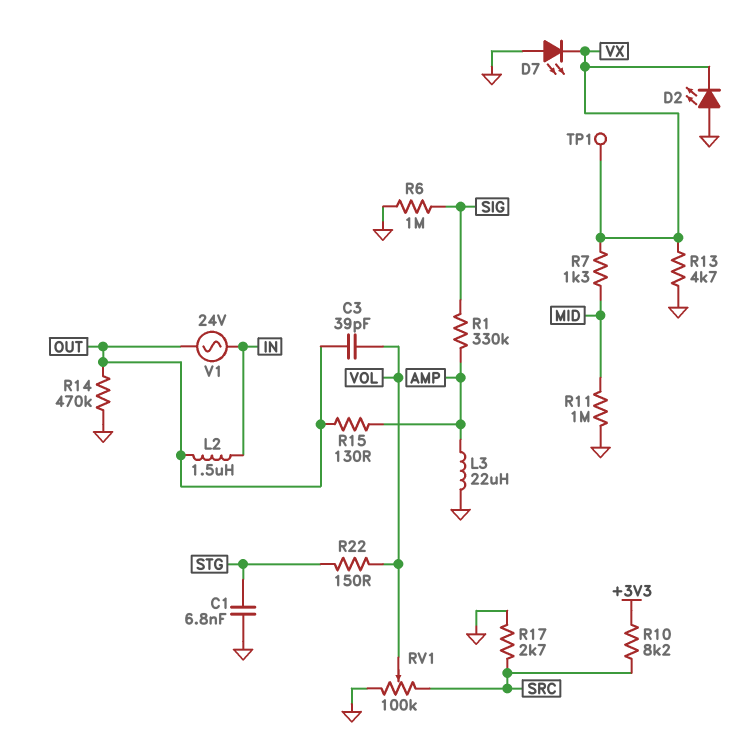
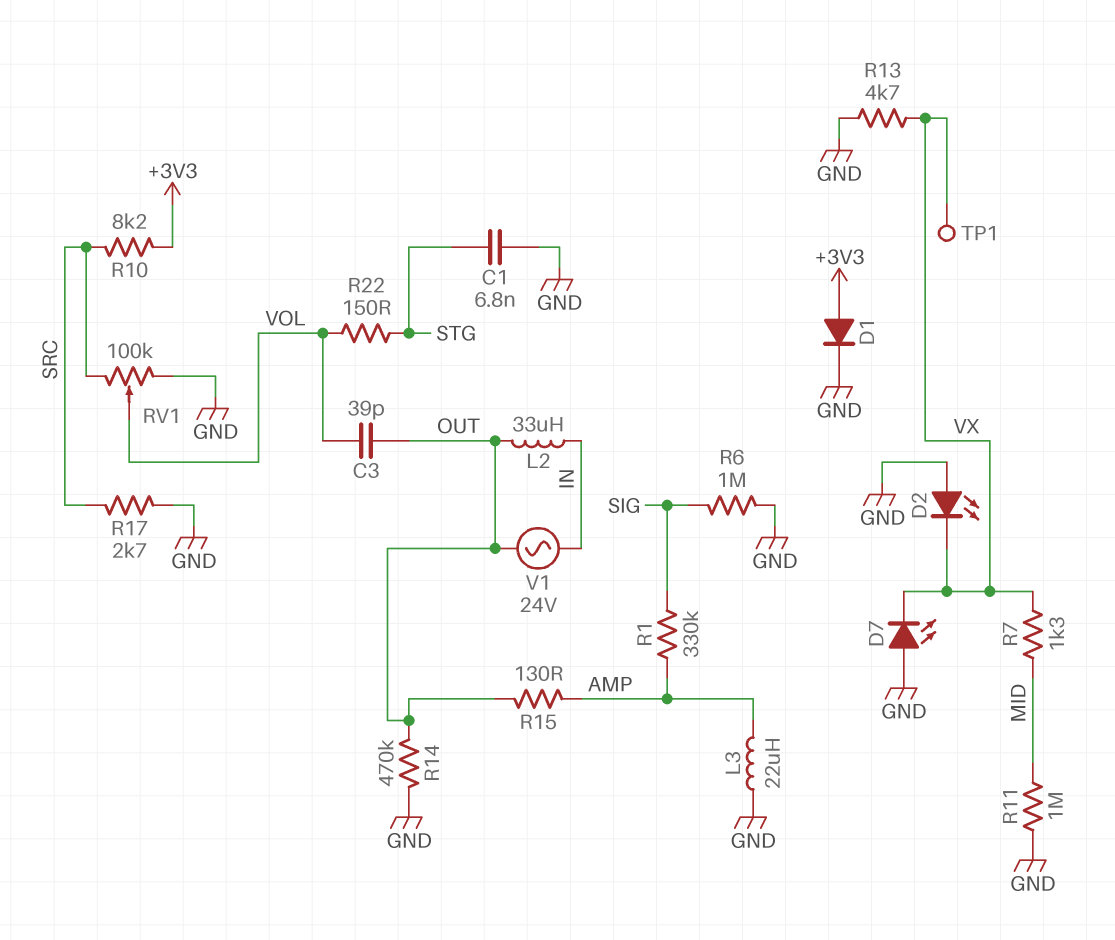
D1: none -> diode (A +3V3, K GND)
L2: 1.5uH (IN, OUT) -> 33uH (IN, OUT)

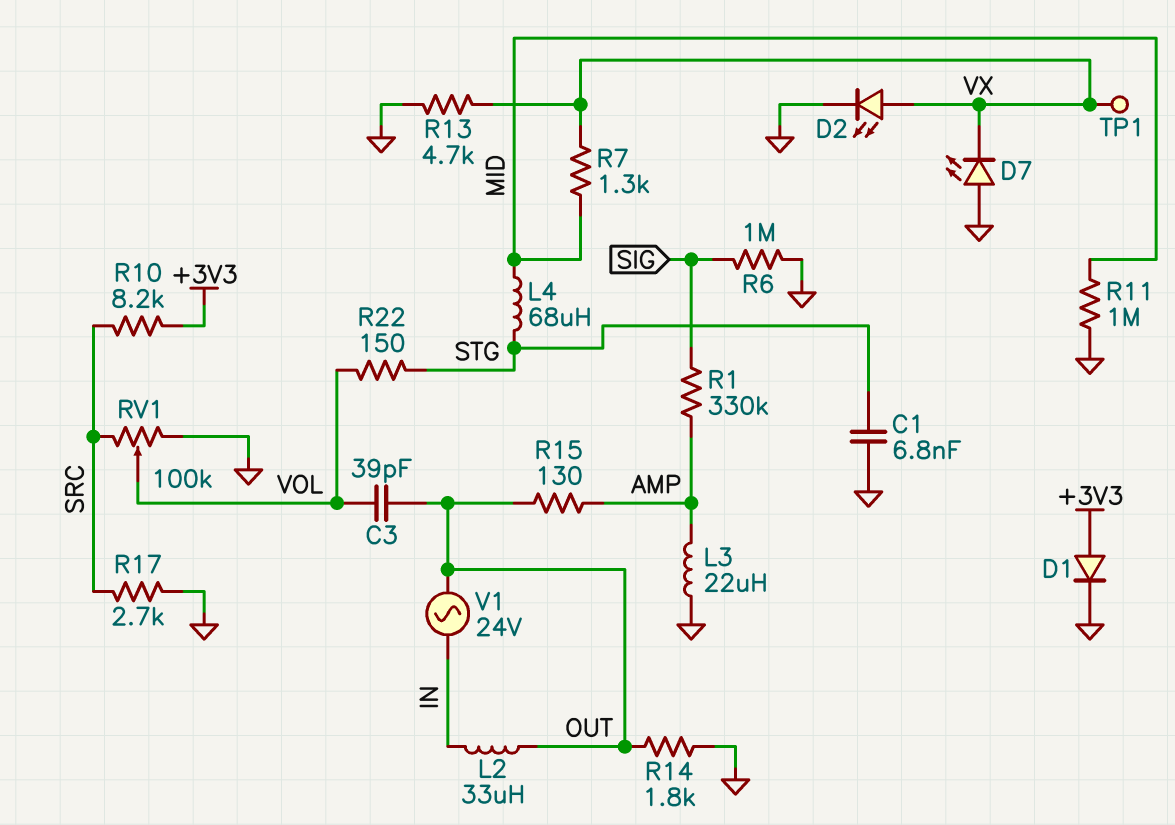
D2: LED (A GND, K VX) -> LED (A VX, K GND)
L4: none -> 68uH (MID, STG)
R14: 470k (GND, OUT) -> 1.8k (GND, OUT)

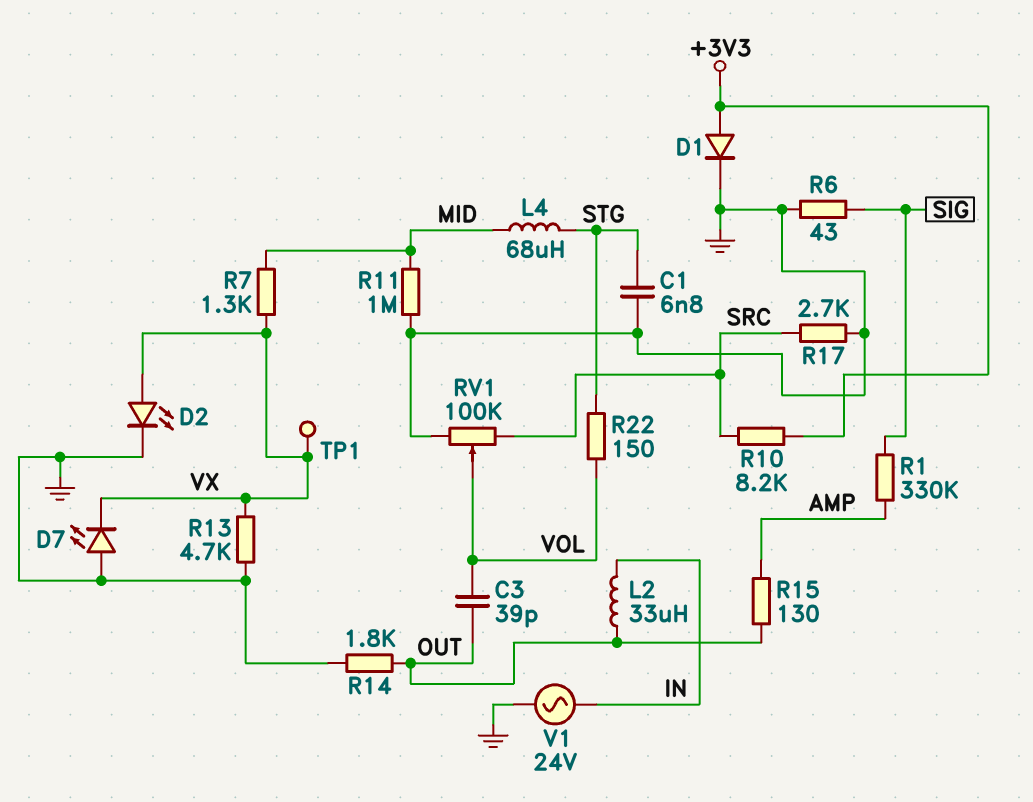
L3: 22uH (AMP, GND) -> none
R6: 1M (GND, SIG) -> 43 (GND, SIG)
V1: AC 24V (IN, OUT) -> AC 24V (GND, IN)

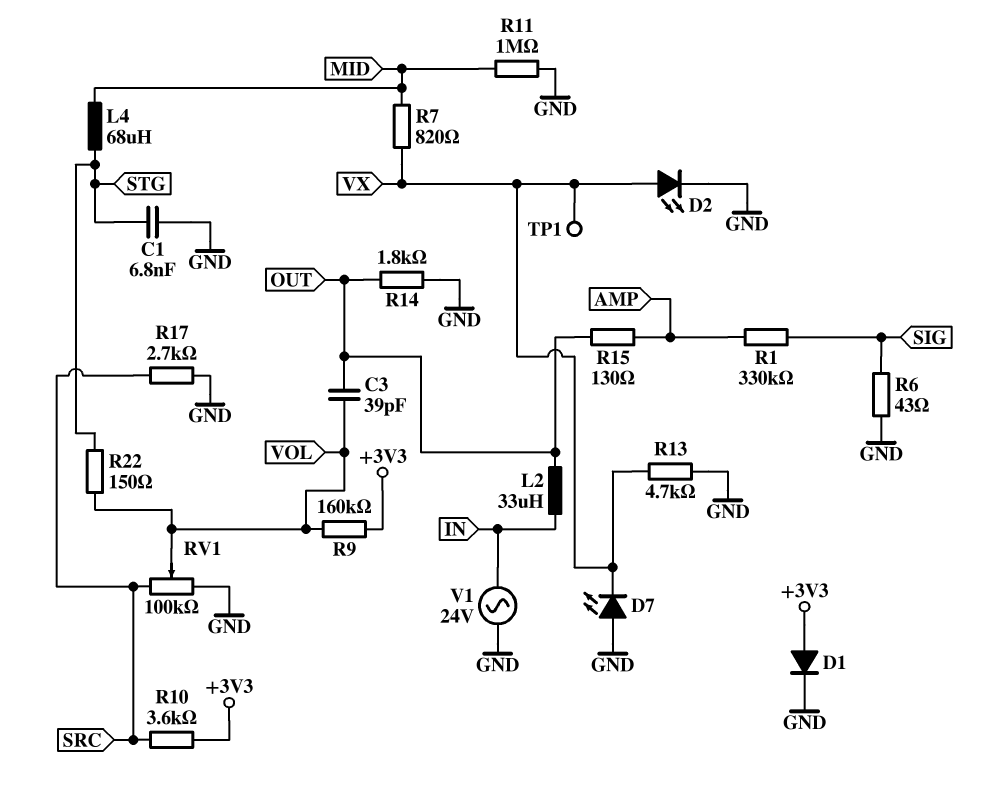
R7: 1.3k (MID, VX) -> 820 (MID, VX)
R9: none -> 160k (+3V3, VOL)
R10: 8.2k (+3V3, SRC) -> 3.6k (+3V3, SRC)

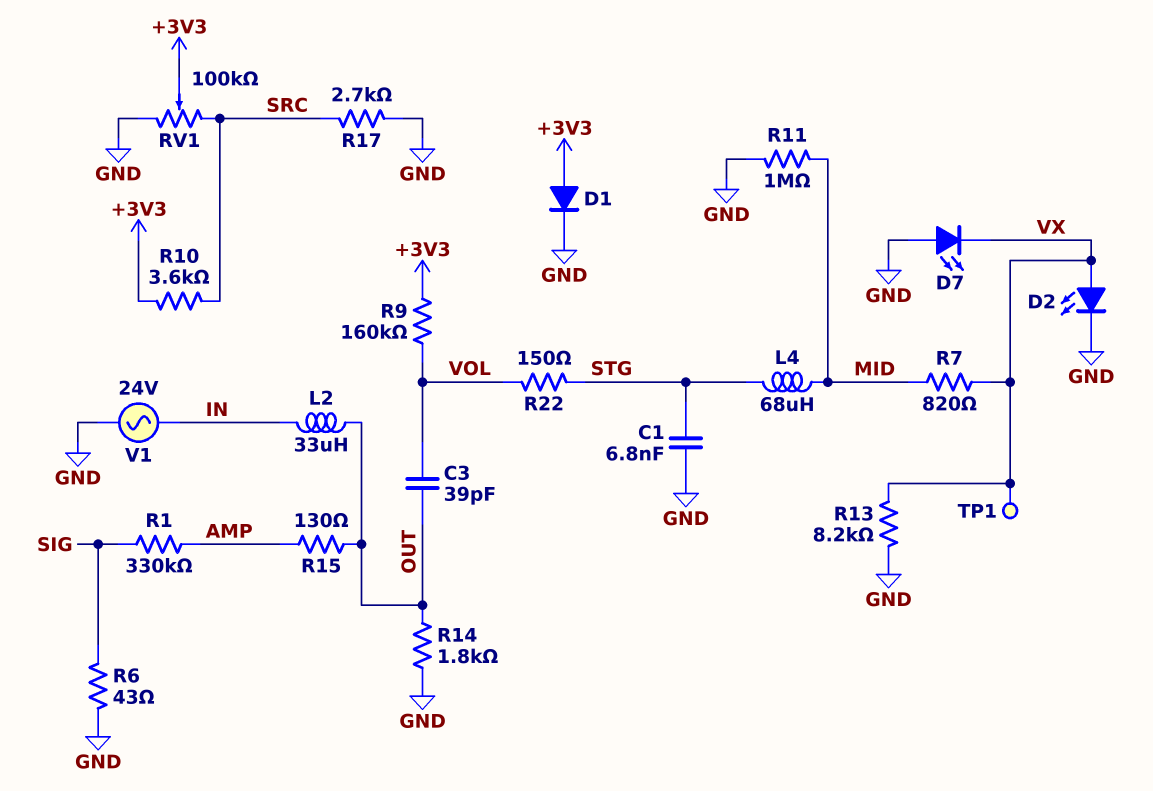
R13: 4.7k (GND, VX) -> 8.2k (GND, VX)
RV1: 100k (GND, SRC, wiper VOL) -> 100k (GND, SRC, wiper +3V3)

